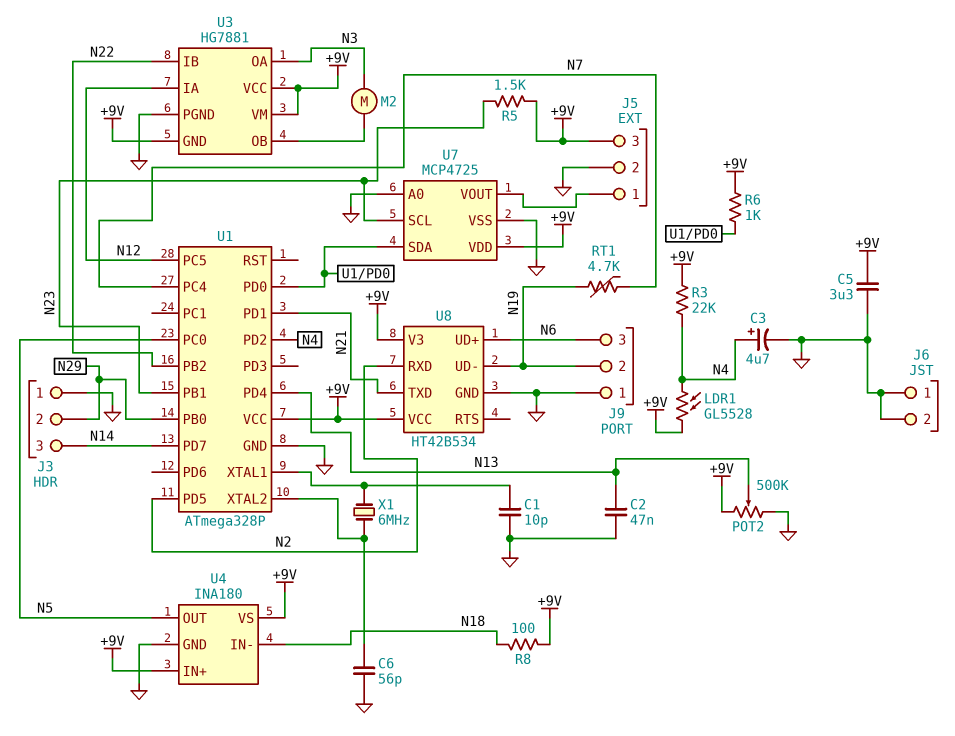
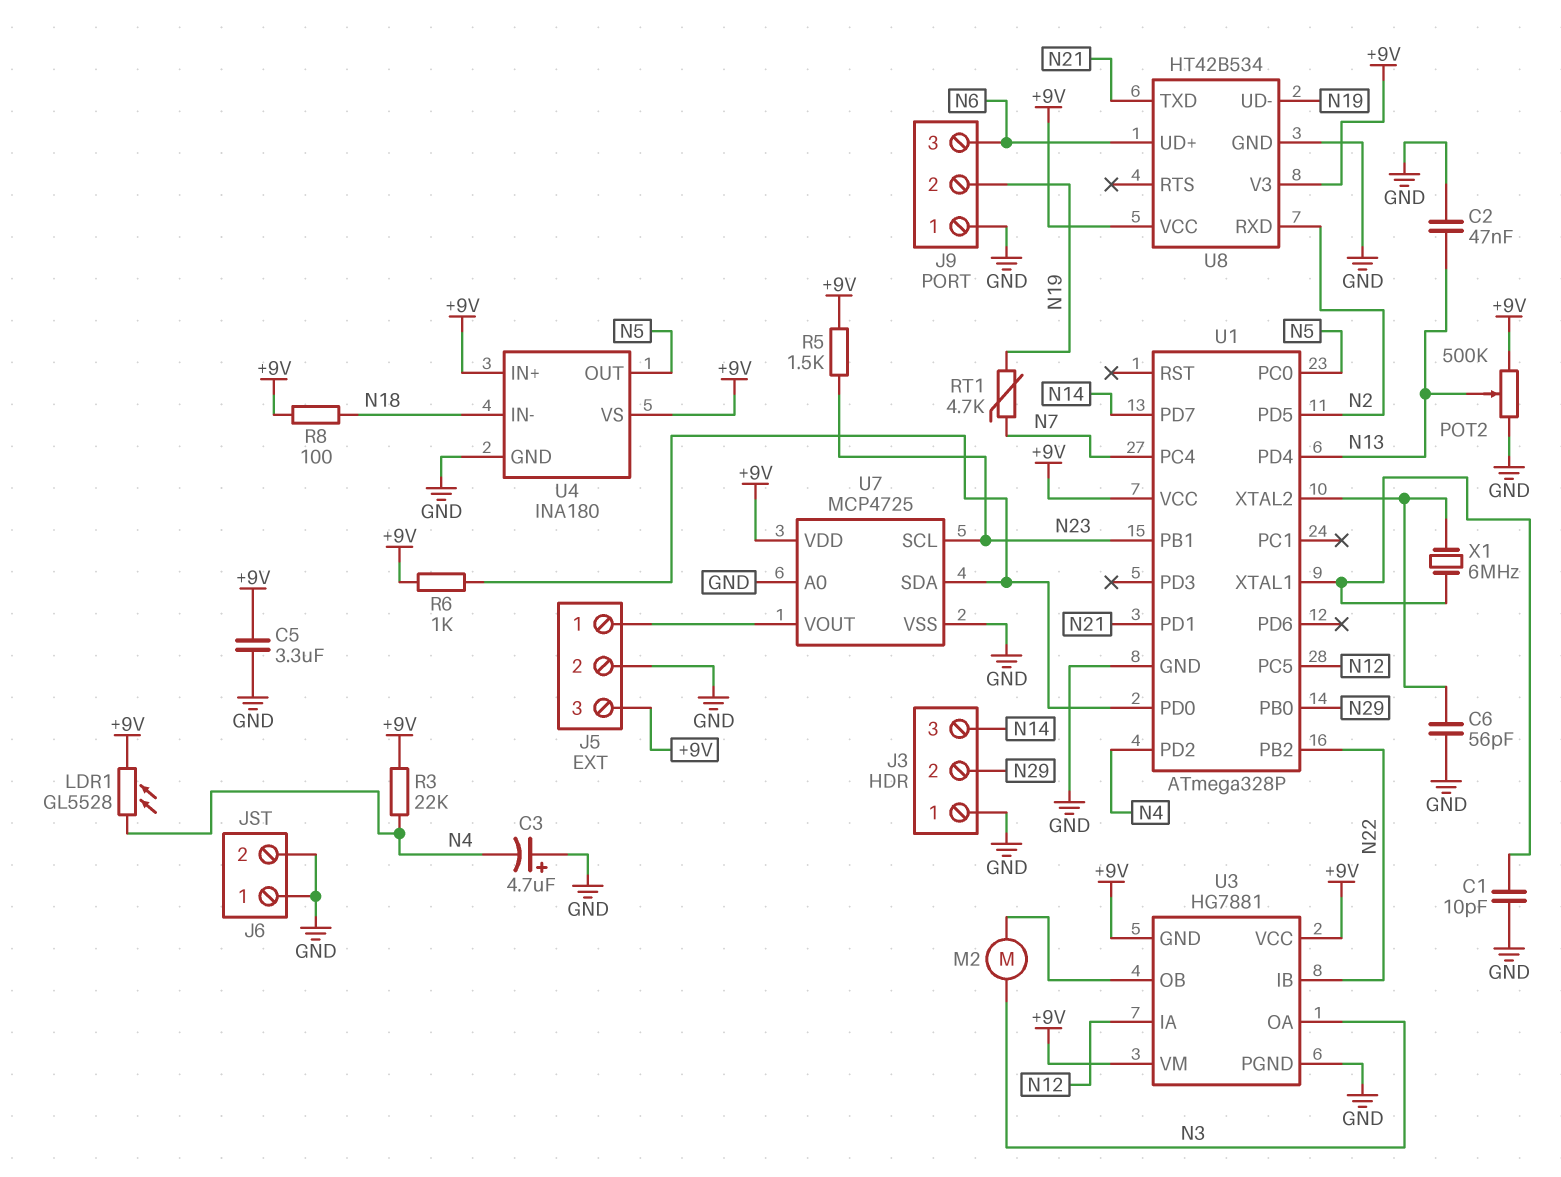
C3: 4.7uF (plus N4, minus GND) -> 4.7uF (plus GND, minus N4)

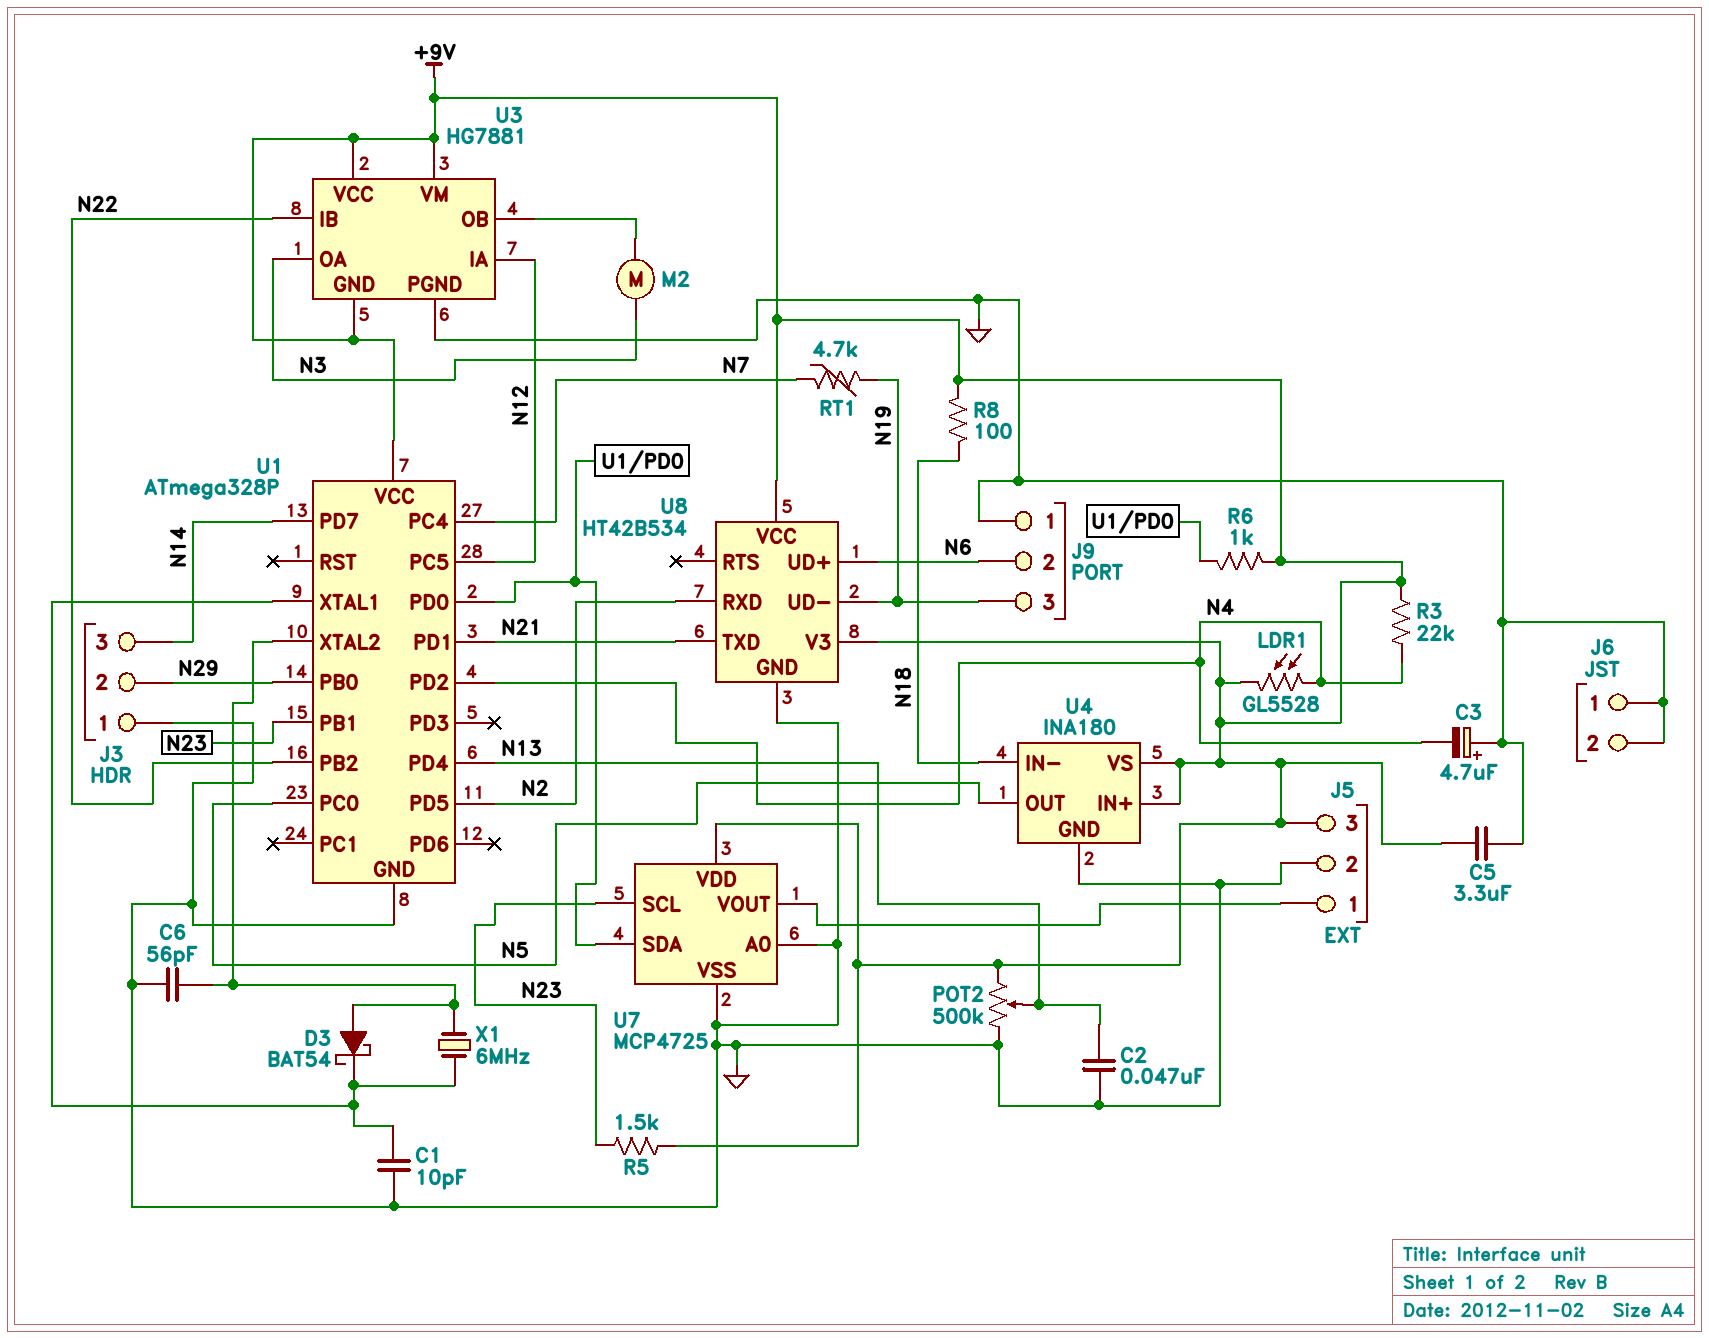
D3: none -> schottky BAT54 (A U1/XTAL2, K U1/XTAL1)
J9 pin 2: N19 -> N6
J9 pin 3: N6 -> N19

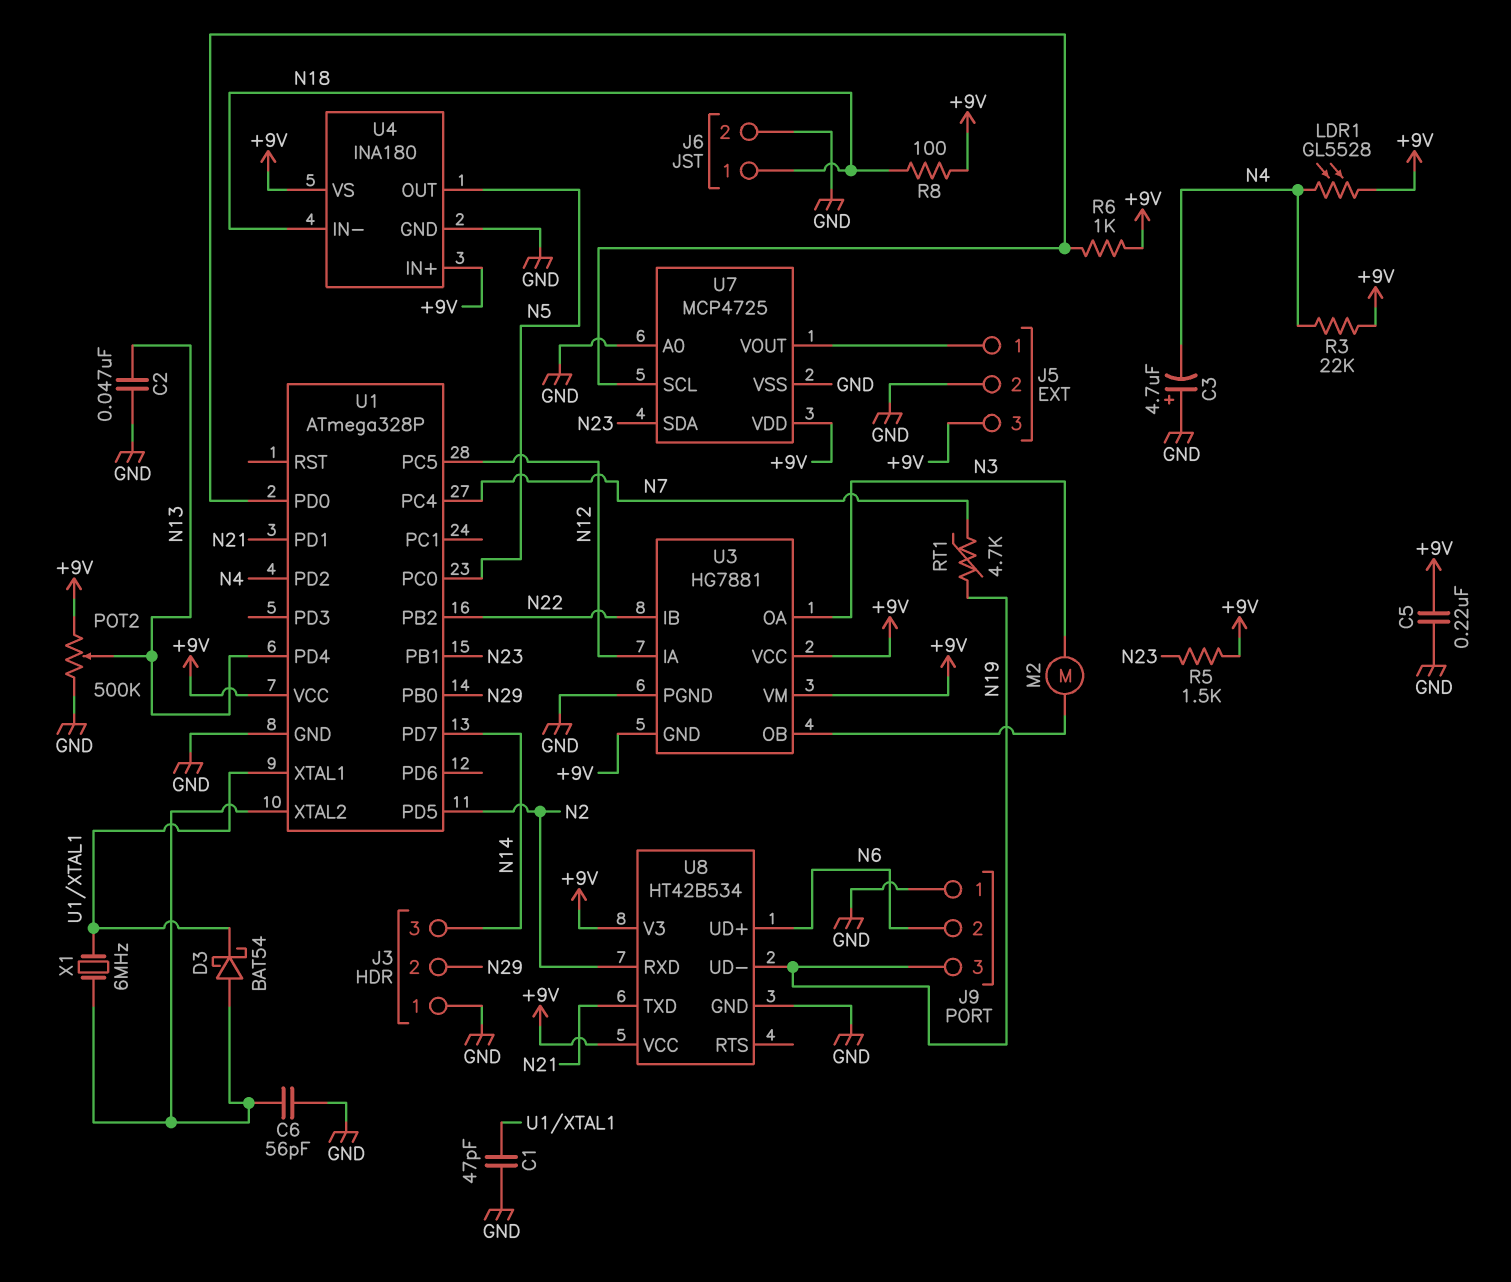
C1: 10pF (GND, U1/XTAL1) -> 47pF (GND, U1/XTAL1)
C5: 3.3uF (+9V, GND) -> 220nF (+9V, GND)
J6 pin 1: GND -> N18
U7 pin SCL: N23 -> U1/PD0
U7 pin SDA: U1/PD0 -> N23

